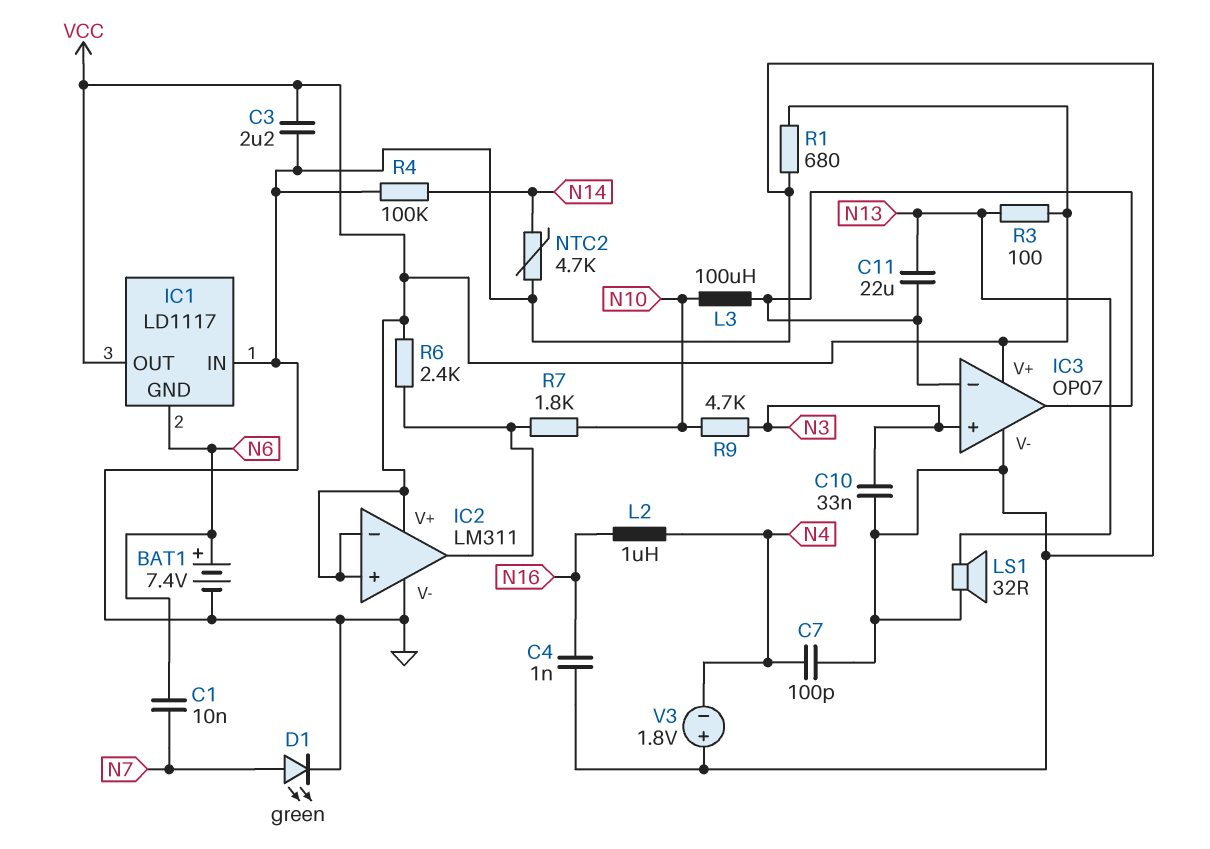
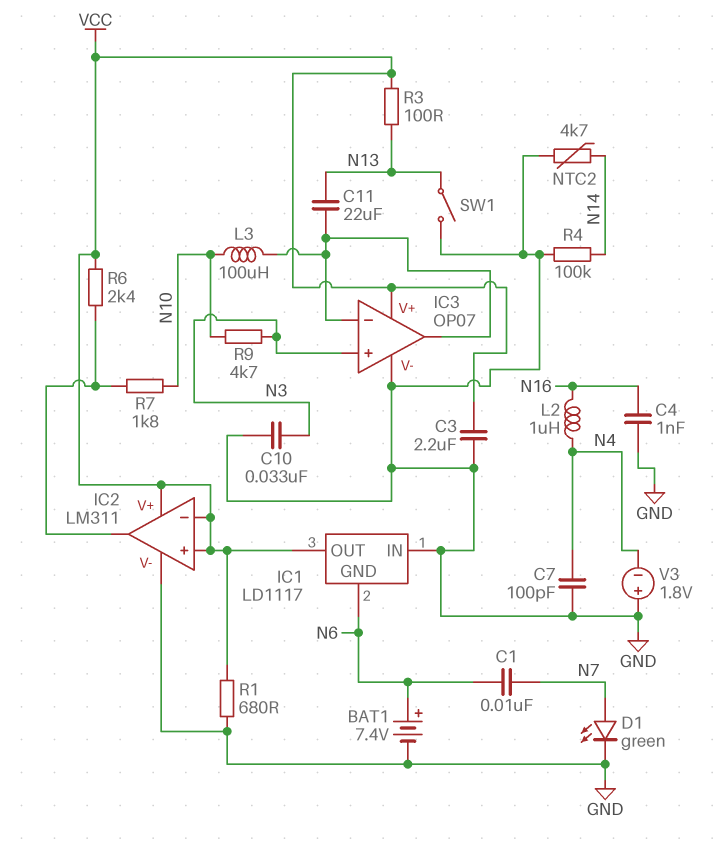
LS1: speaker 32R (GND, N13) -> none
SW1: none -> switch (GND, N13)

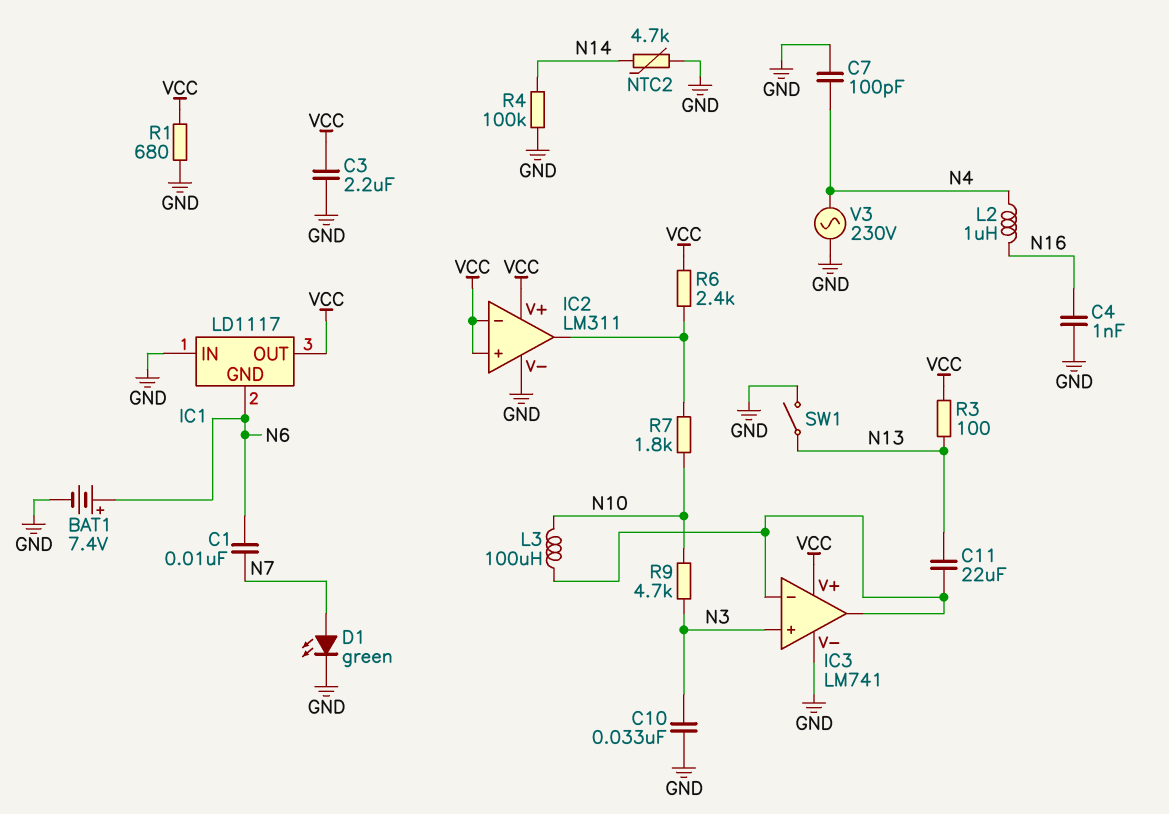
IC3: OP07 -> LM741
V3: 1.8V (plus GND, minus N4) -> AC 230V (GND, N4)

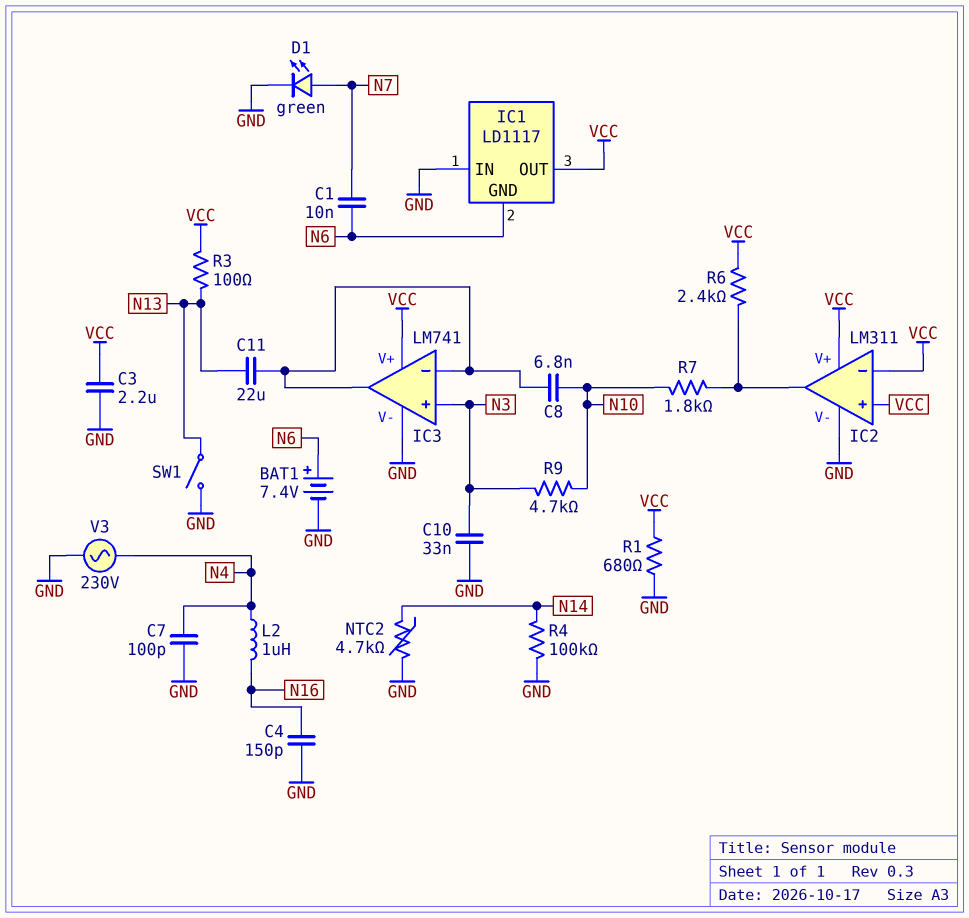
C4: 1nF (GND, N16) -> 150pF (GND, N16)
C8: none -> 6.8nF (IC3/in-, N10)
L3: 100uH (IC3/in-, N10) -> none

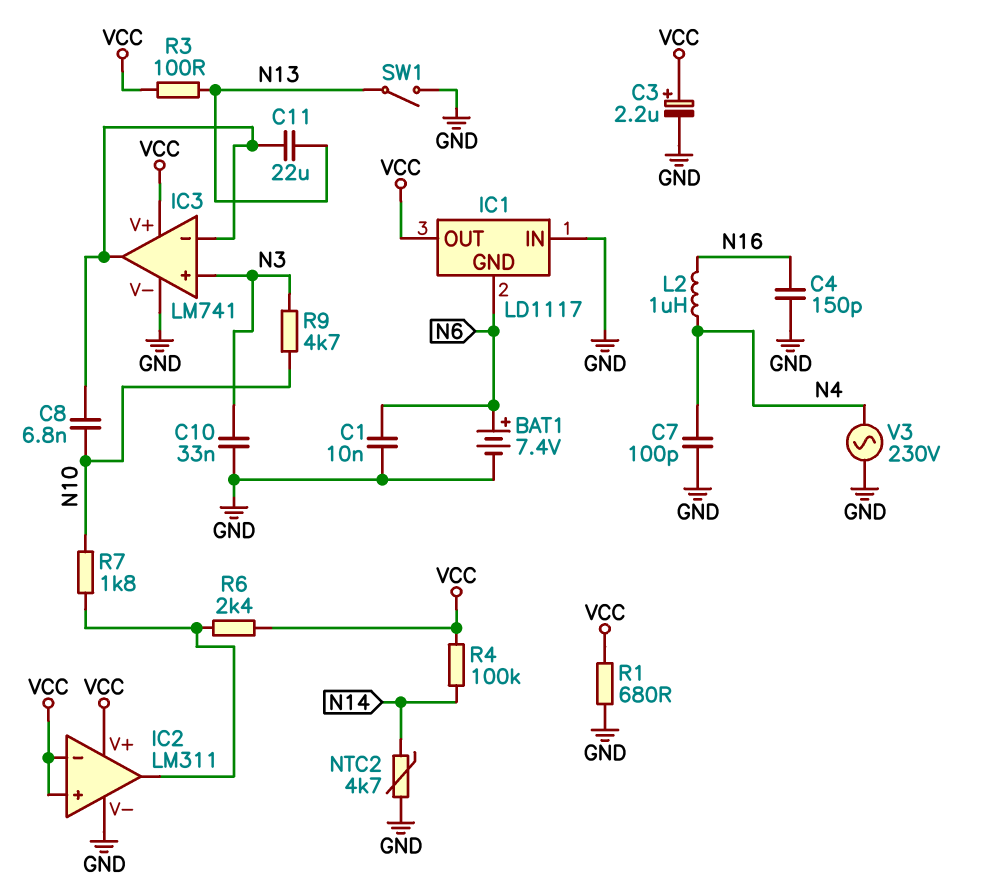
C1: 10nF (N6, N7) -> 10nF (GND, N6)
C3: 2.2uF (GND, VCC) -> 2.2uF (plus VCC, minus GND)
D1: LED green (A N7, K GND) -> none
R4: 100k (GND, N14) -> 100k (N14, VCC)

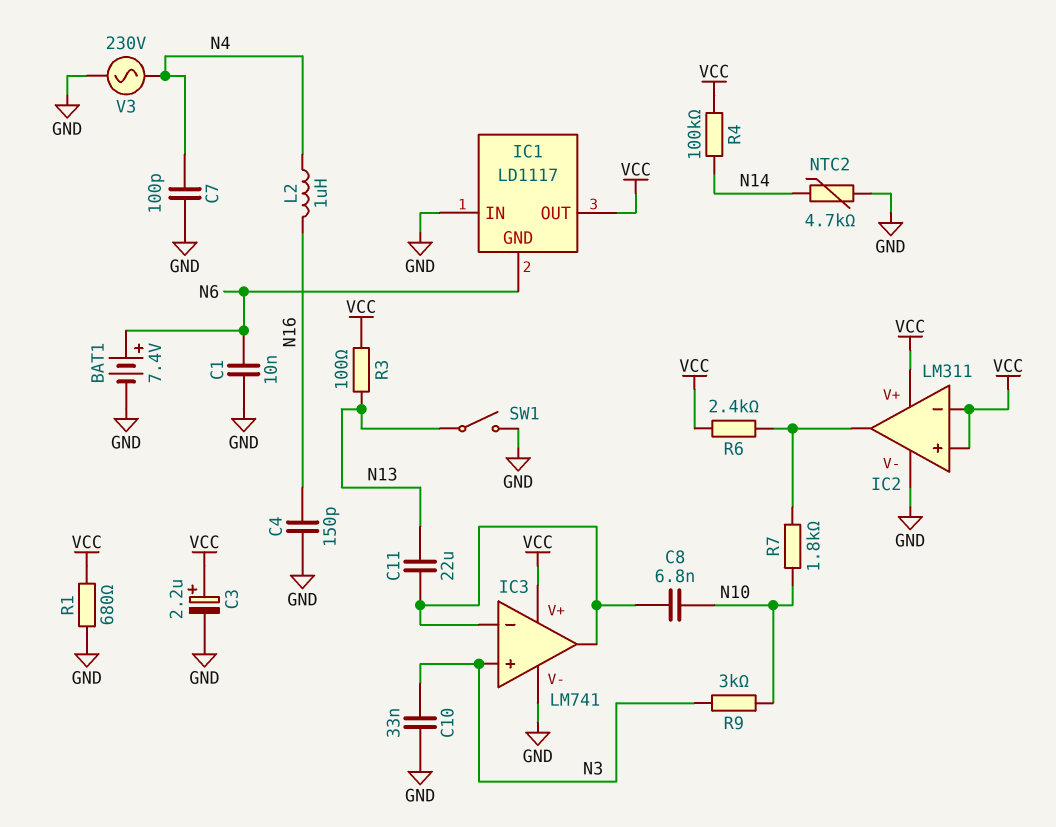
R9: 4.7k (N3, N10) -> 3k (N3, N10)

